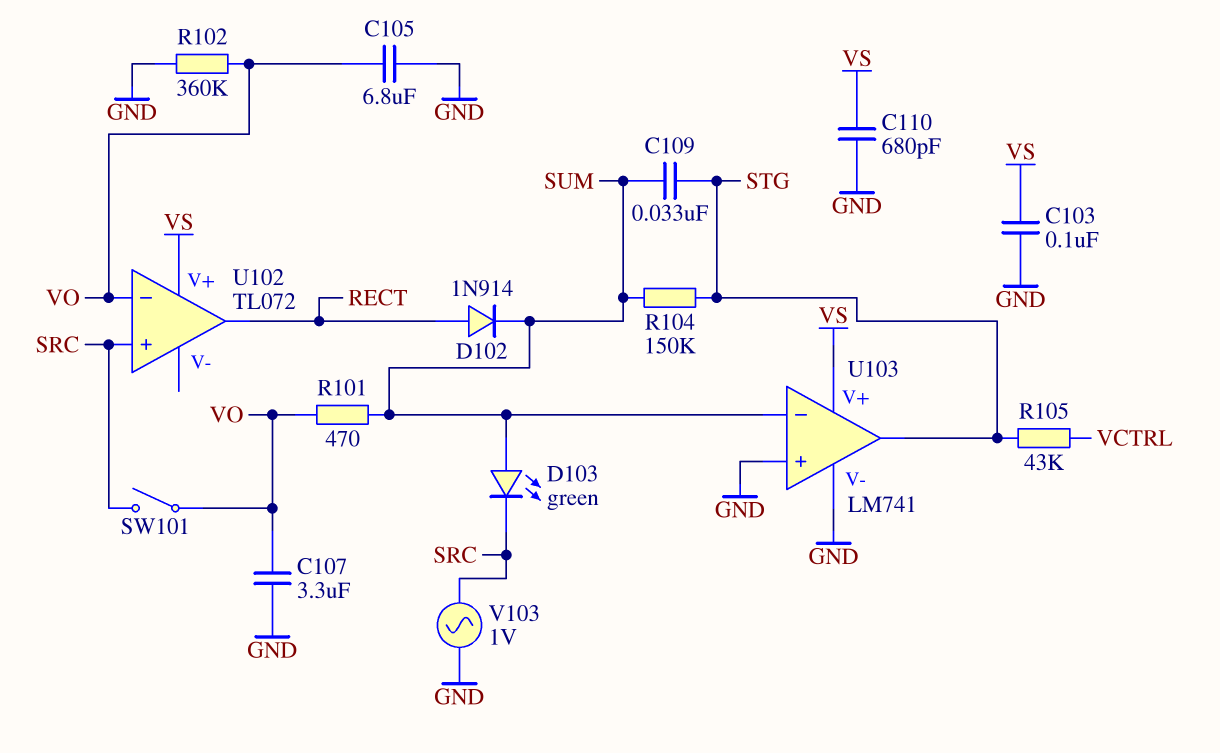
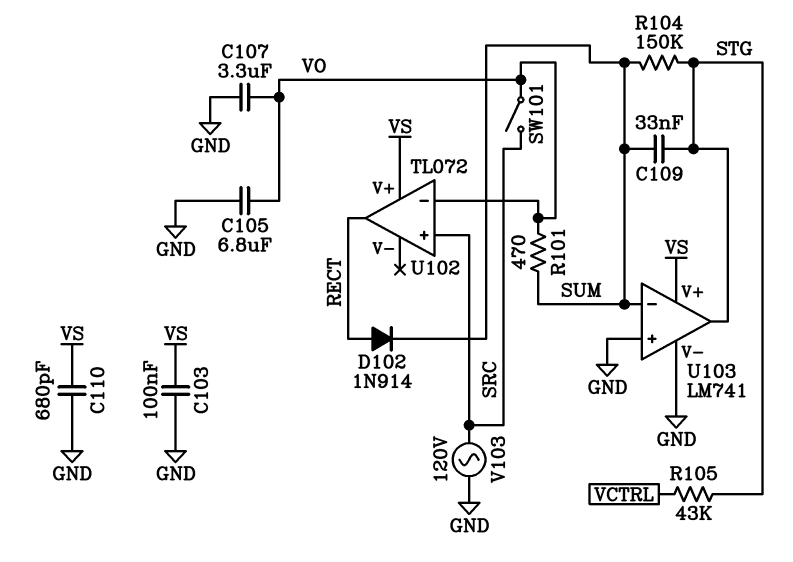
D103: LED green (A SUM, K SRC) -> none
R102: 360k (GND, VO) -> none
V103: AC 1V (GND, SRC) -> AC 120V (GND, SRC)

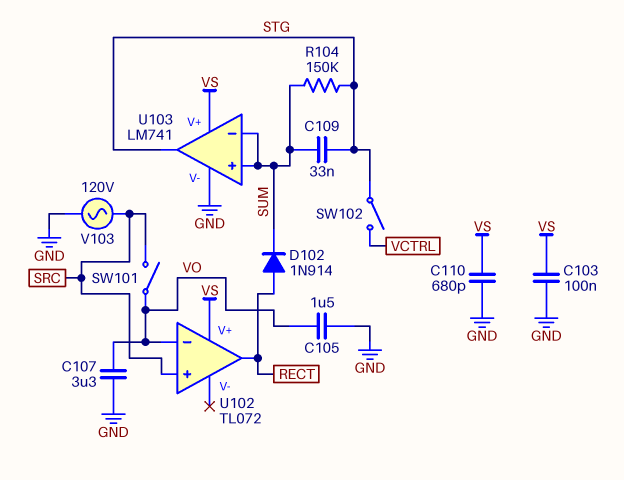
C105: 6.8uF (GND, VO) -> 1.5uF (GND, VO)
R101: 470 (SUM, VO) -> none
R105: 43k (STG, VCTRL) -> none
SW102: none -> switch (STG, VCTRL)
U103 pin in+: GND -> SUM

